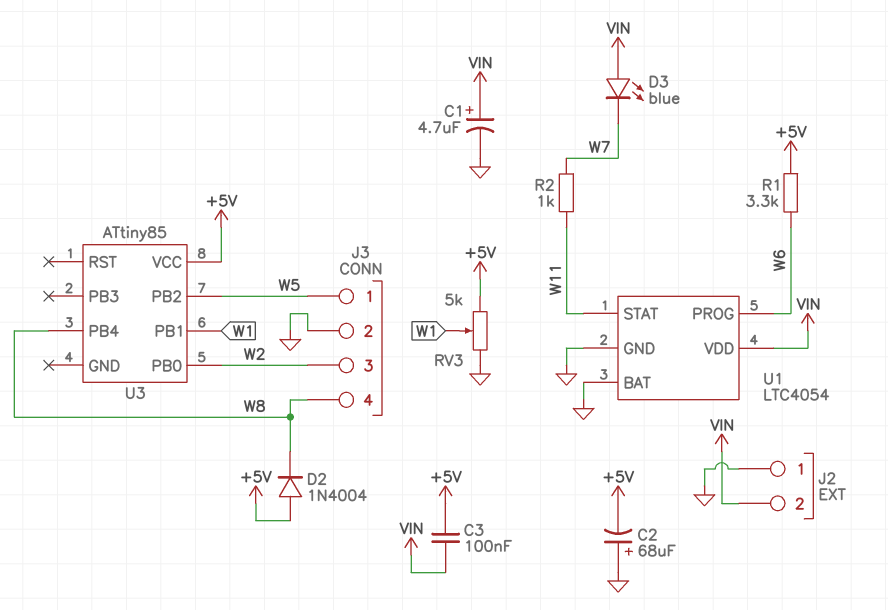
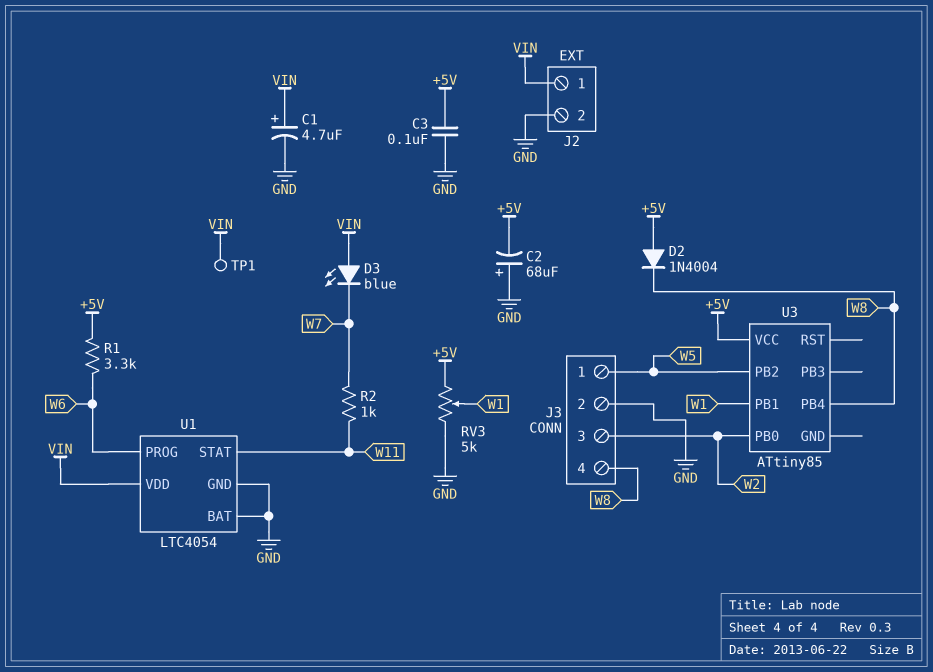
C3: 100nF (+5V, VIN) -> 100nF (+5V, GND)
J2 pin 1: GND -> VIN
J2 pin 2: VIN -> GND
TP1: none -> test point (VIN)

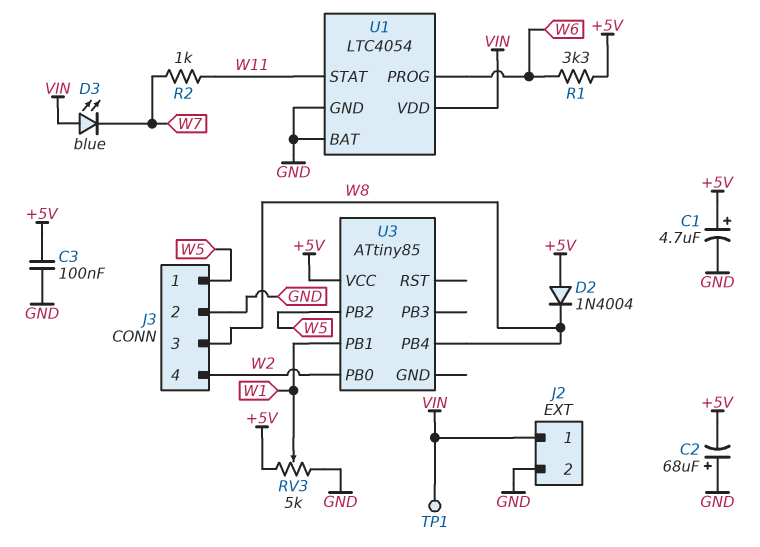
C1: 4.7uF (plus VIN, minus GND) -> 4.7uF (plus +5V, minus GND)
J3 pin 3: W2 -> W8
J3 pin 4: W8 -> W2

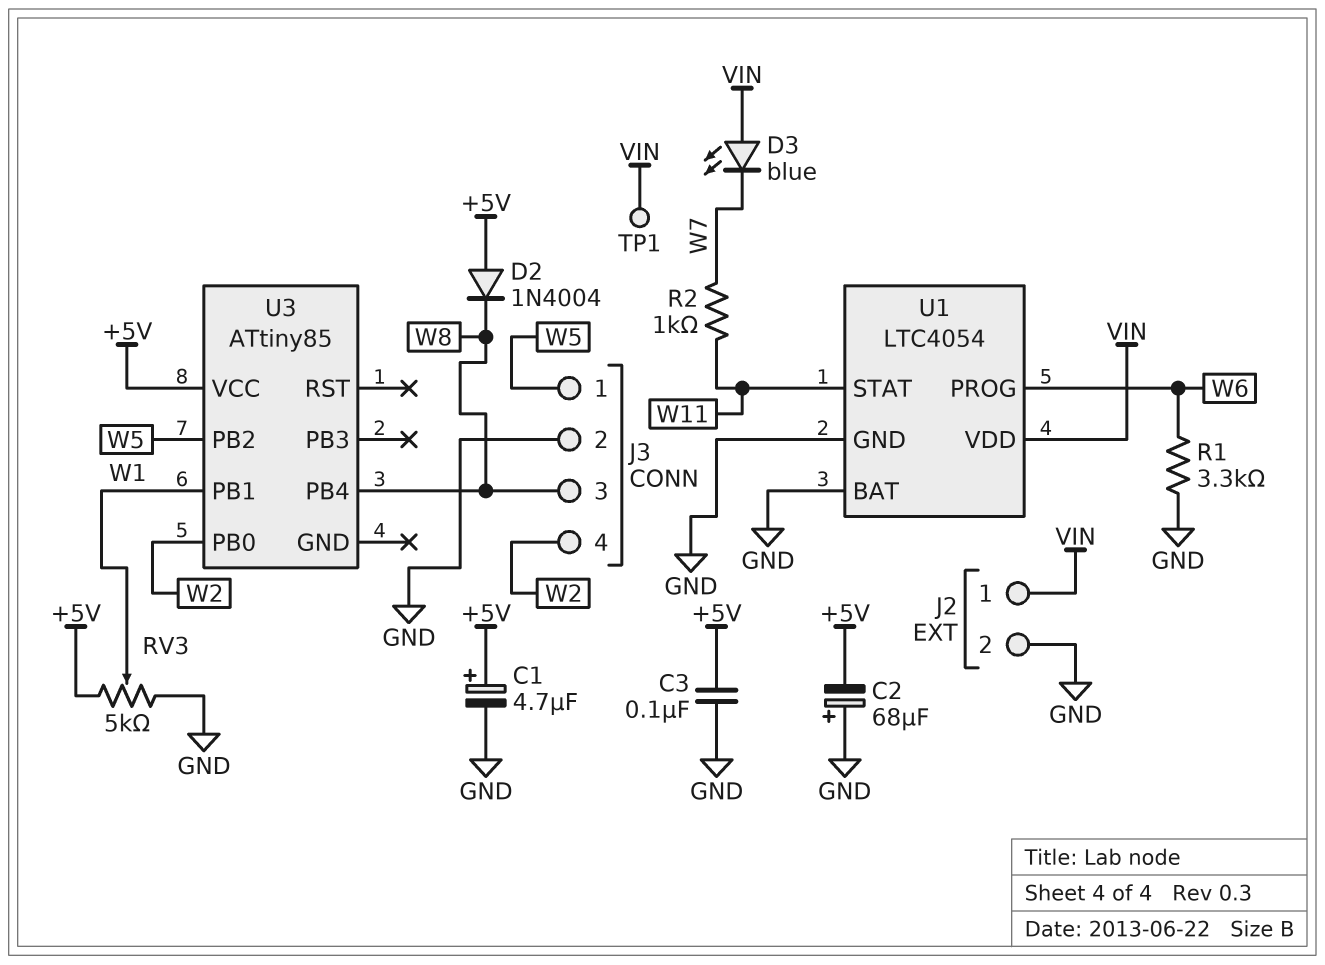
R1: 3.3k (+5V, W6) -> 3.3k (GND, W6)

